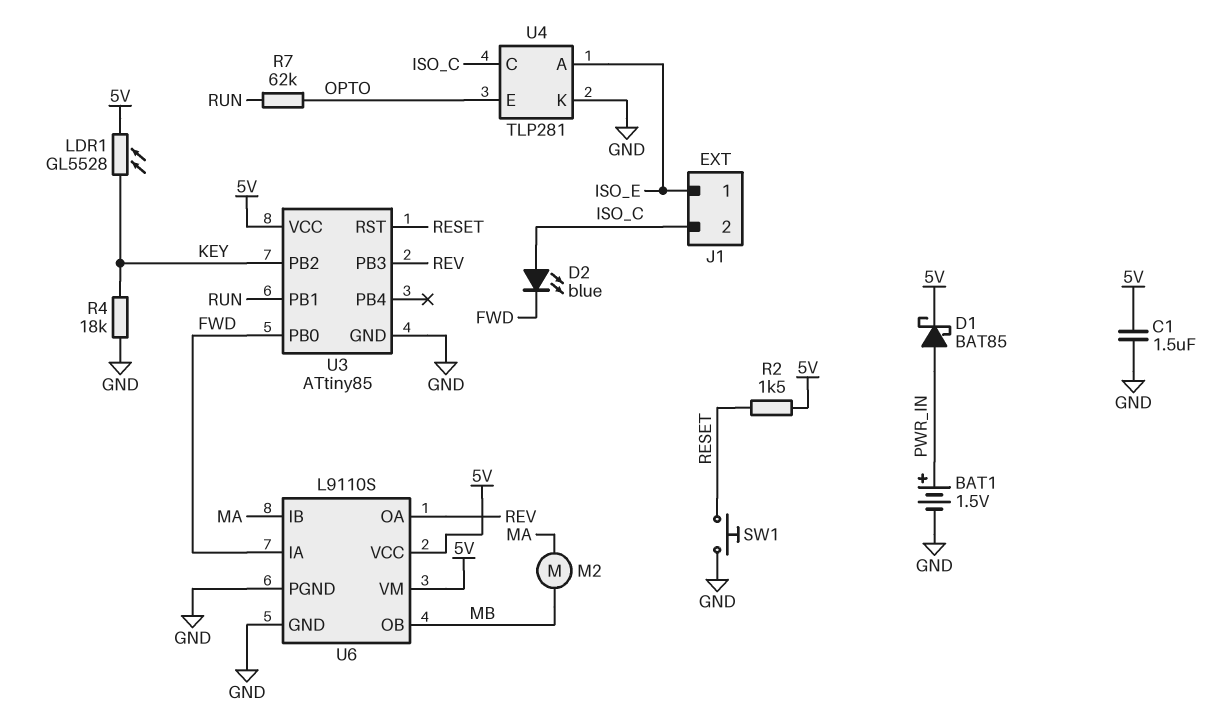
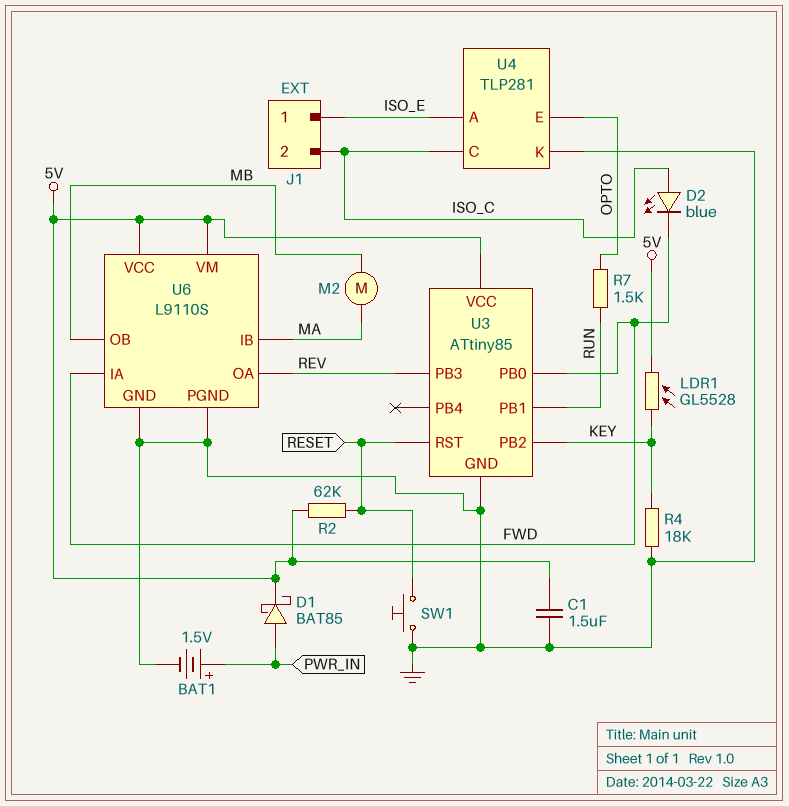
R2: 1.5k (5V, RESET) -> 62k (5V, RESET)
R7: 62k (OPTO, RUN) -> 1.5k (OPTO, RUN)

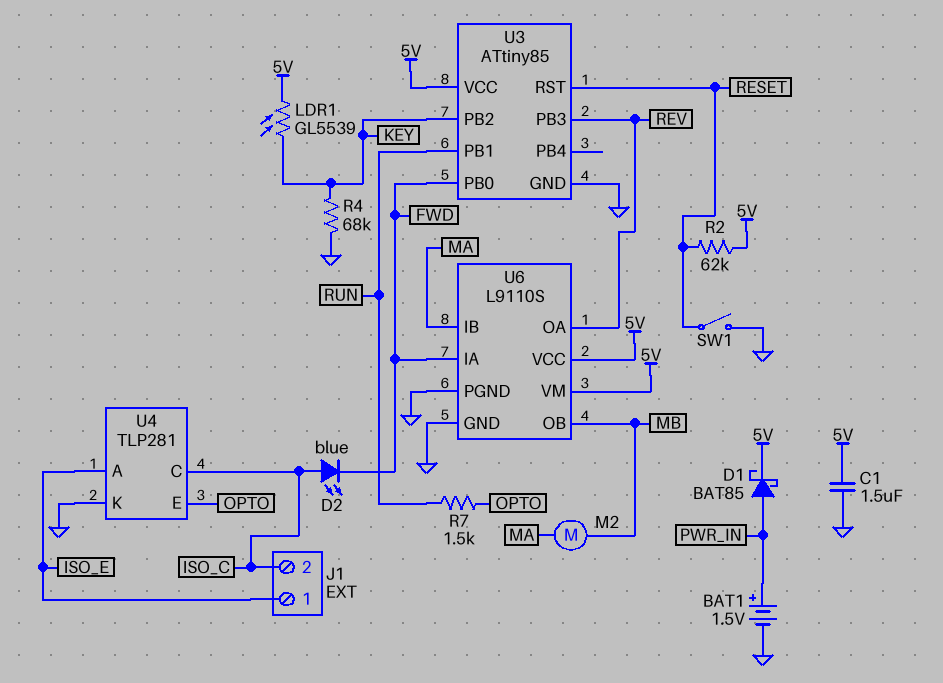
LDR1: GL5528 (5V, KEY) -> GL5539 (5V, KEY)
R4: 18k (GND, KEY) -> 68k (GND, KEY)
SW1: button (GND, RESET) -> switch (GND, RESET)

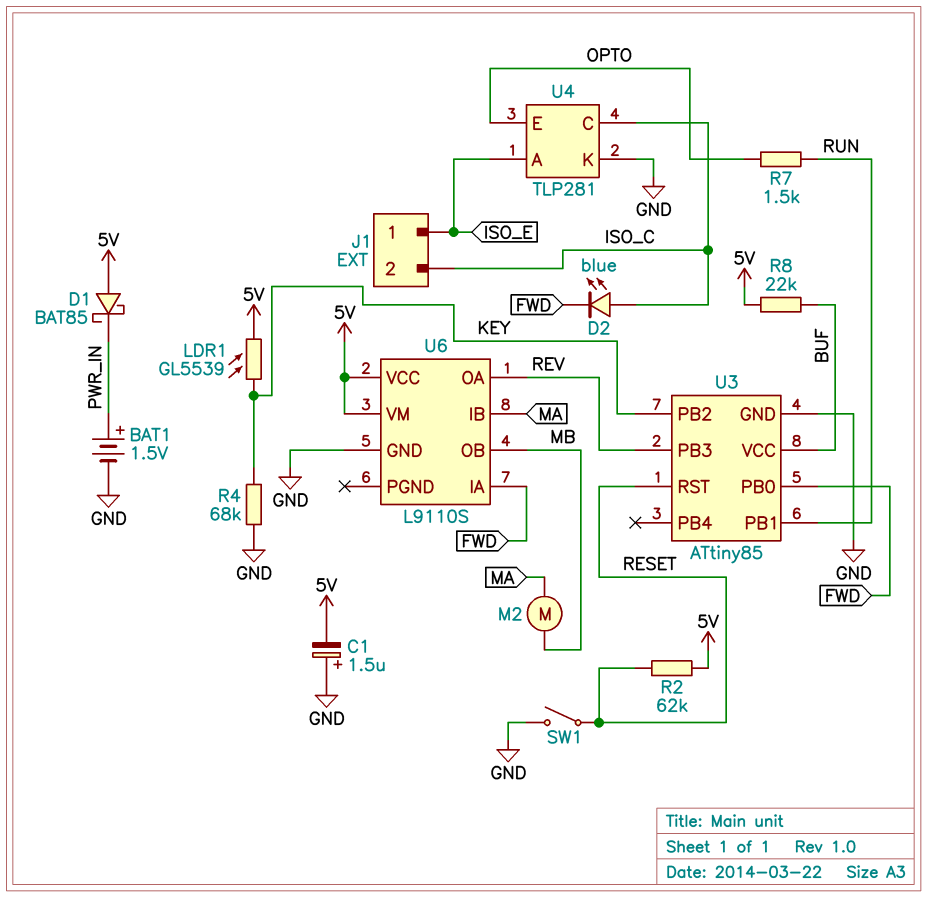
C1: 1.5uF (5V, GND) -> 1.5uF (plus GND, minus 5V)
D1: schottky BAT85 (A PWR_IN, K 5V) -> schottky BAT85 (A 5V, K PWR_IN)
R8: none -> 22k (5V, BUF)
U3 pin VCC: 5V -> BUF
U6 pin PGND: GND -> none

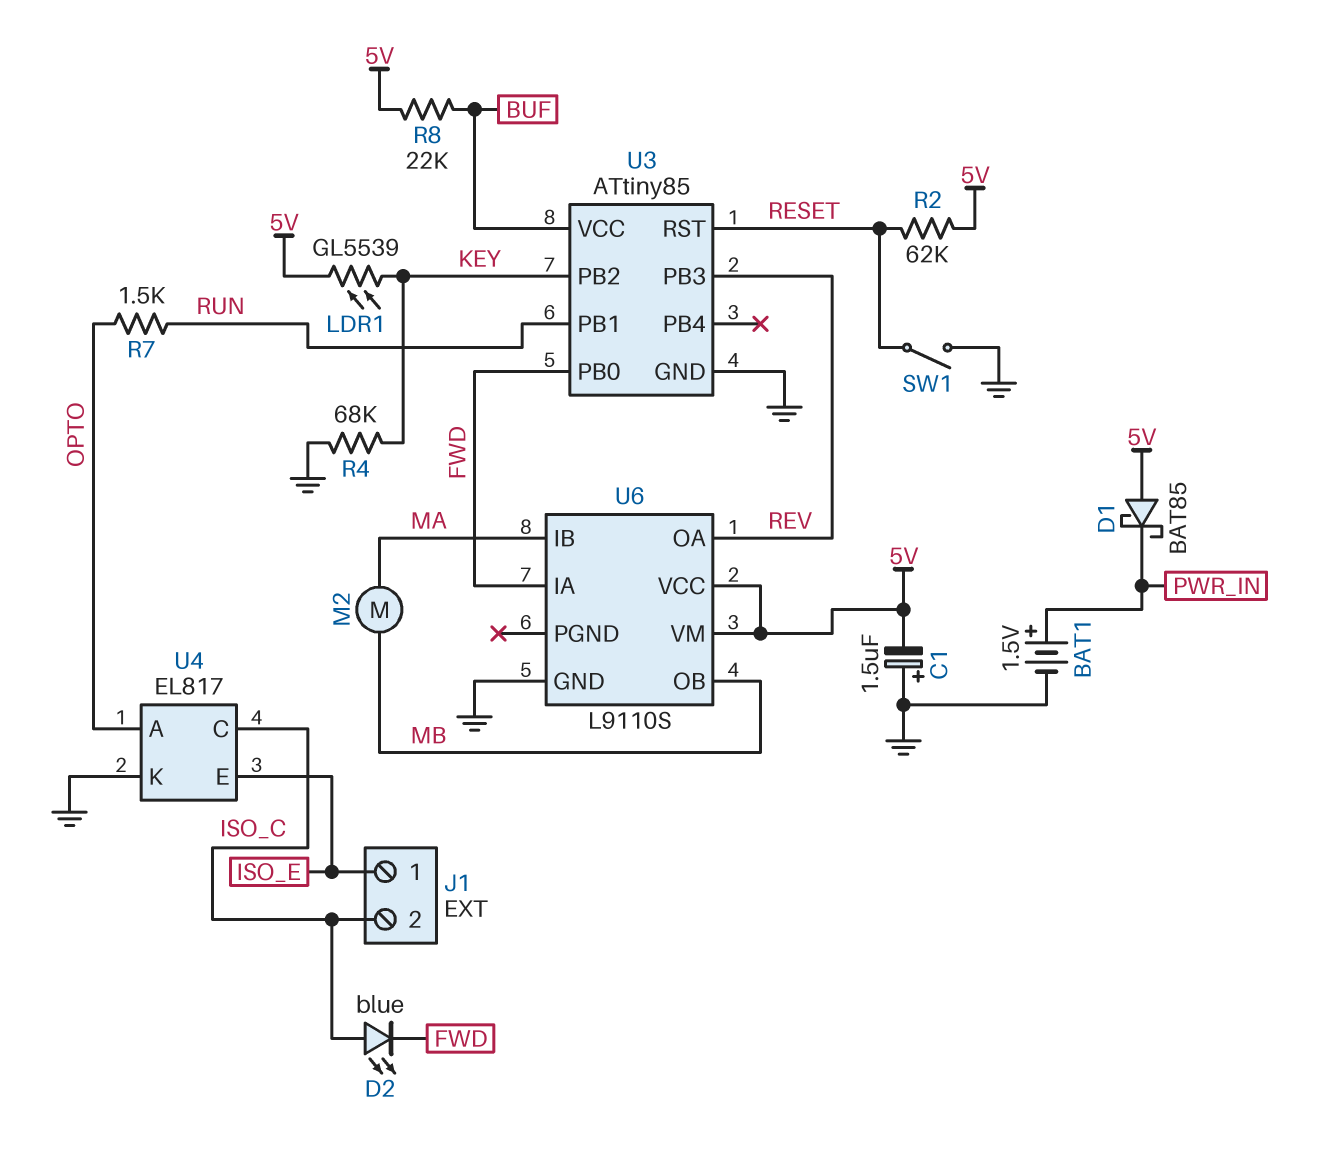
U4: TLP281 -> EL817
U4 pin A: ISO_E -> OPTO
U4 pin E: OPTO -> ISO_E

